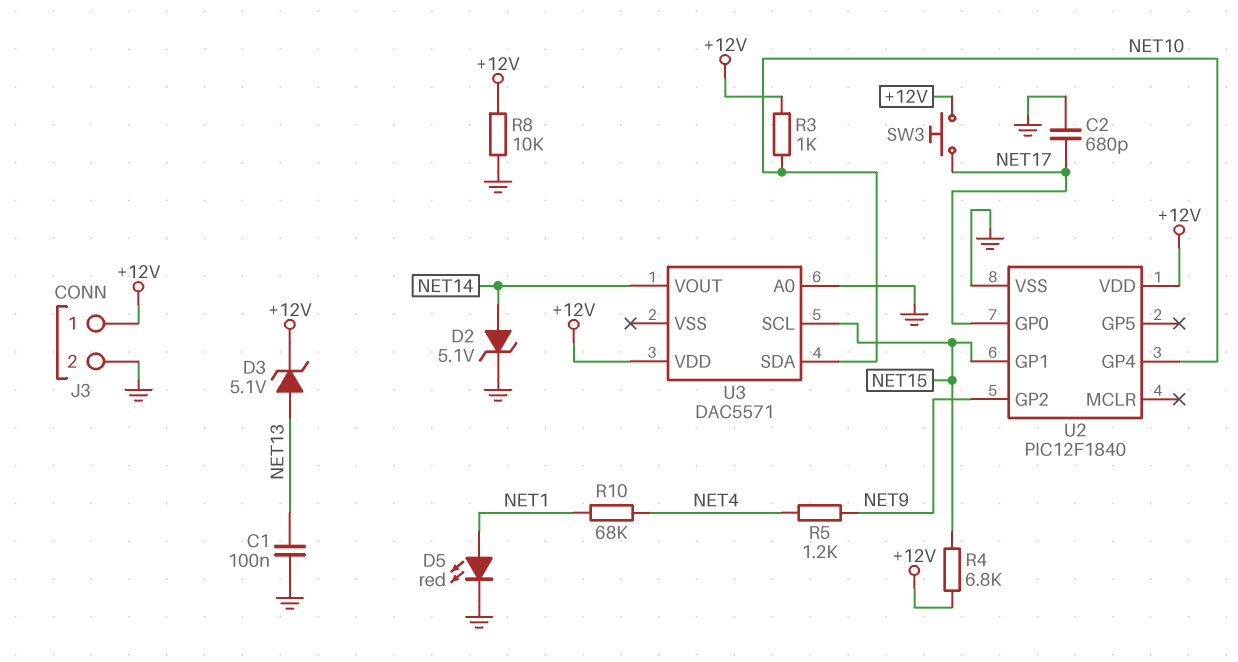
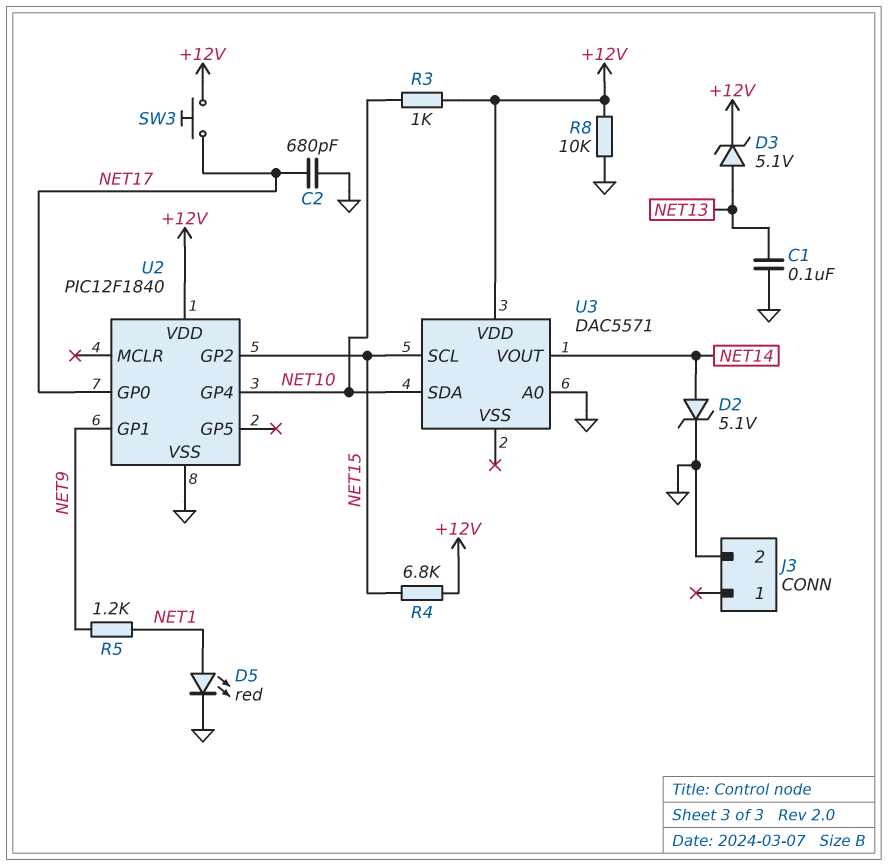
J3 pin 1: +12V -> none
R5: 1.2k (NET4, NET9) -> 1.2k (NET1, NET9)
R10: 68k (NET1, NET4) -> none
U2 pin GP1: NET15 -> NET9
U2 pin GP2: NET9 -> NET15

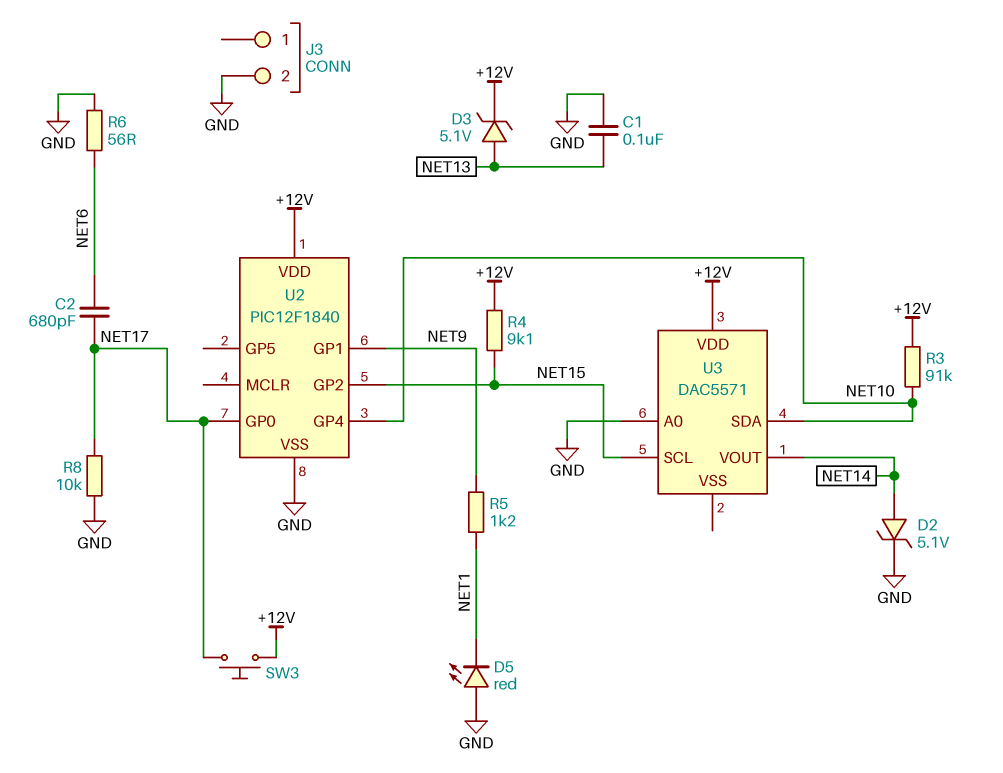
C2: 680pF (GND, NET17) -> 680pF (NET6, NET17)
D5: LED red (A NET1, K GND) -> LED red (A GND, K NET1)
R3: 1k (+12V, NET10) -> 91k (+12V, NET10)
R4: 6.8k (+12V, NET15) -> 9.1k (+12V, NET15)
R6: none -> 56 (GND, NET6)
R8: 10k (+12V, GND) -> 10k (GND, NET17)

